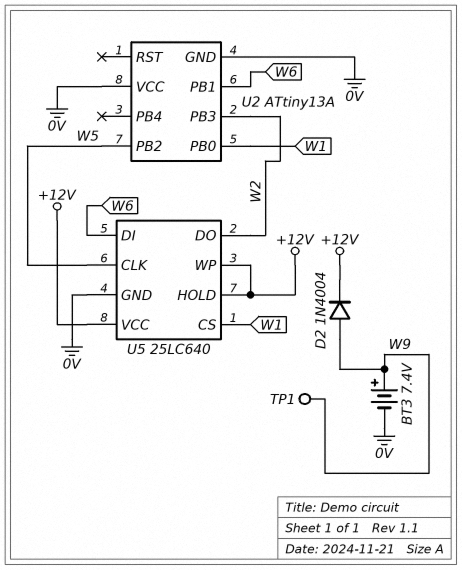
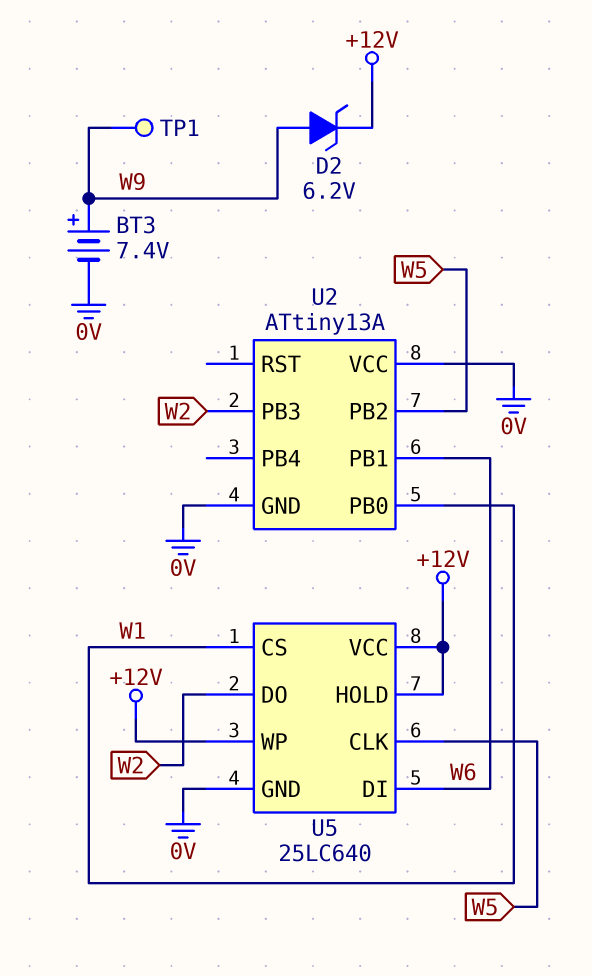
D2: diode 1N4004 (A W9, K +12V) -> zener 6.2V (A W9, K +12V)

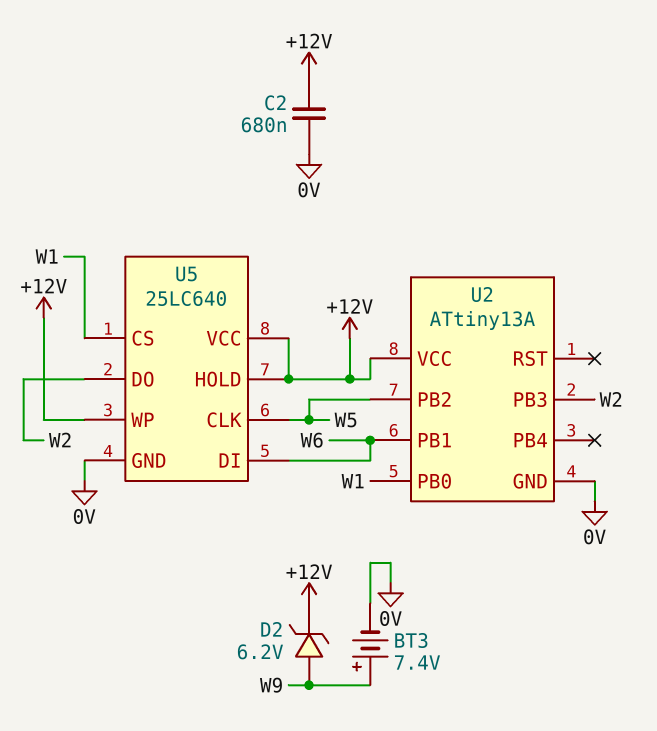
C2: none -> 680nF (+12V, 0V)
TP1: test point (W9) -> none
U2 pin VCC: 0V -> +12V

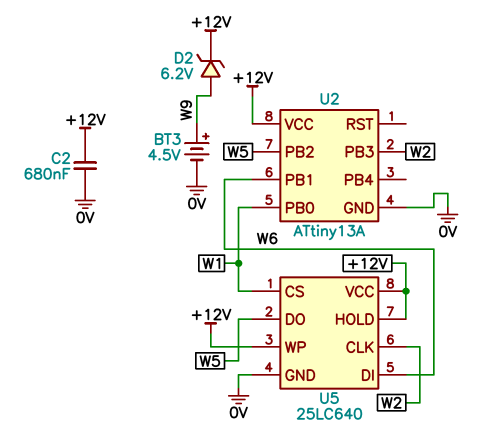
BT3: 7.4V (plus W9, minus 0V) -> 4.5V (plus W9, minus 0V)
U5 pin CLK: W5 -> W2
U5 pin DO: W2 -> W5

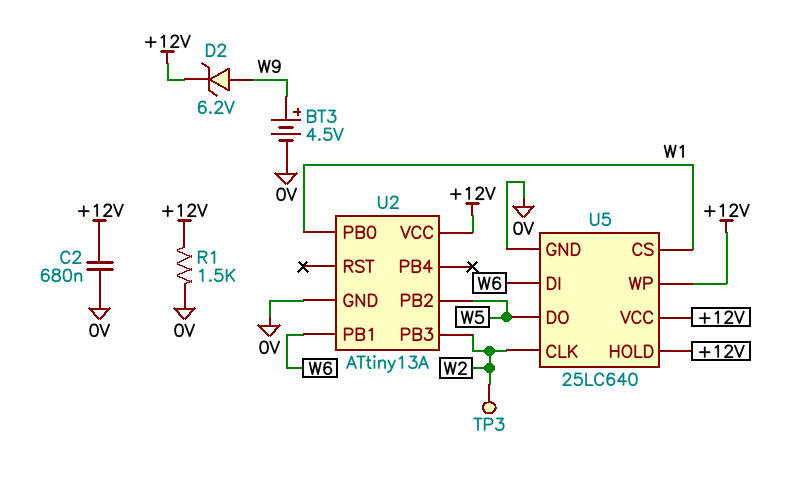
R1: none -> 1.5k (+12V, 0V)
TP3: none -> test point (W2)

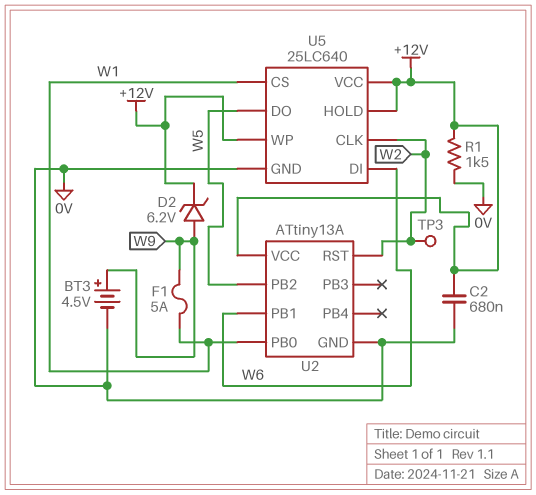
F1: none -> 5A (W1, W9)
U2 pin PB3: W2 -> none
U2 pin RST: none -> W2

